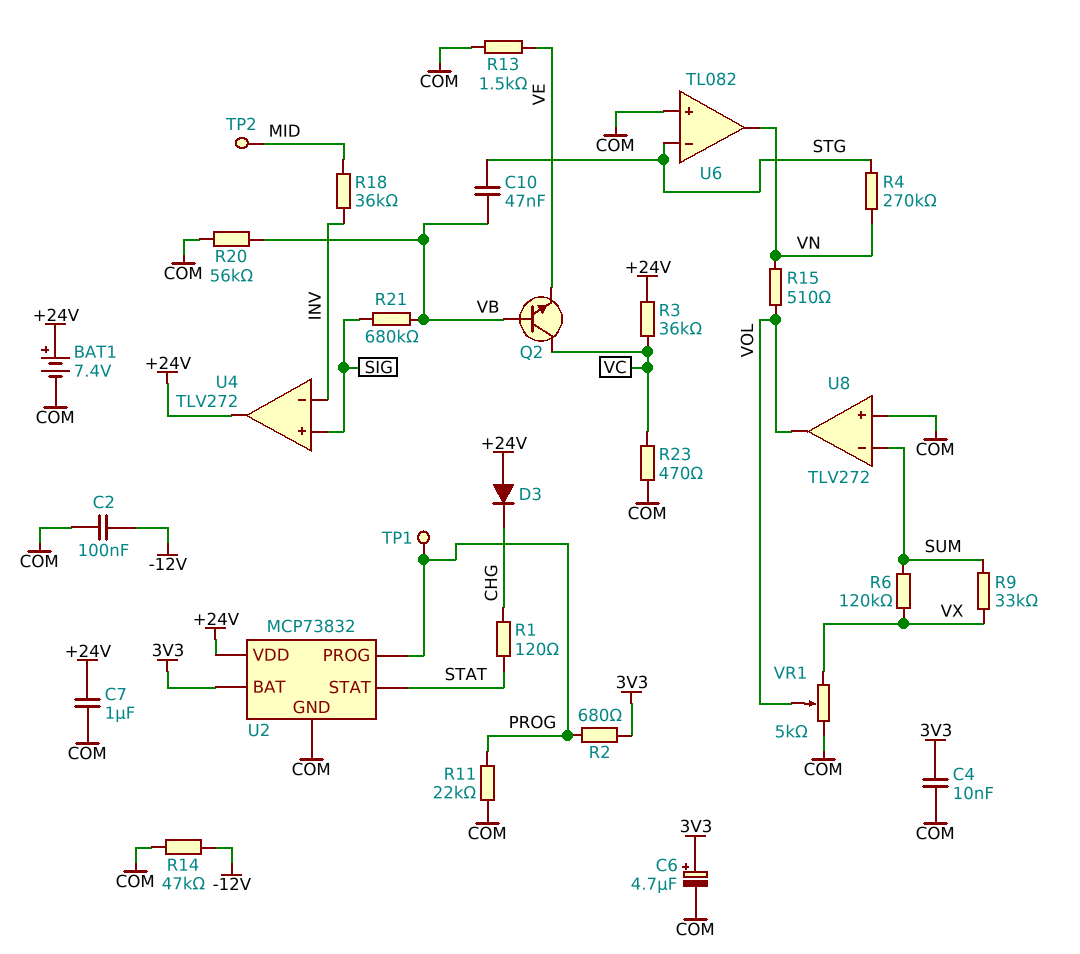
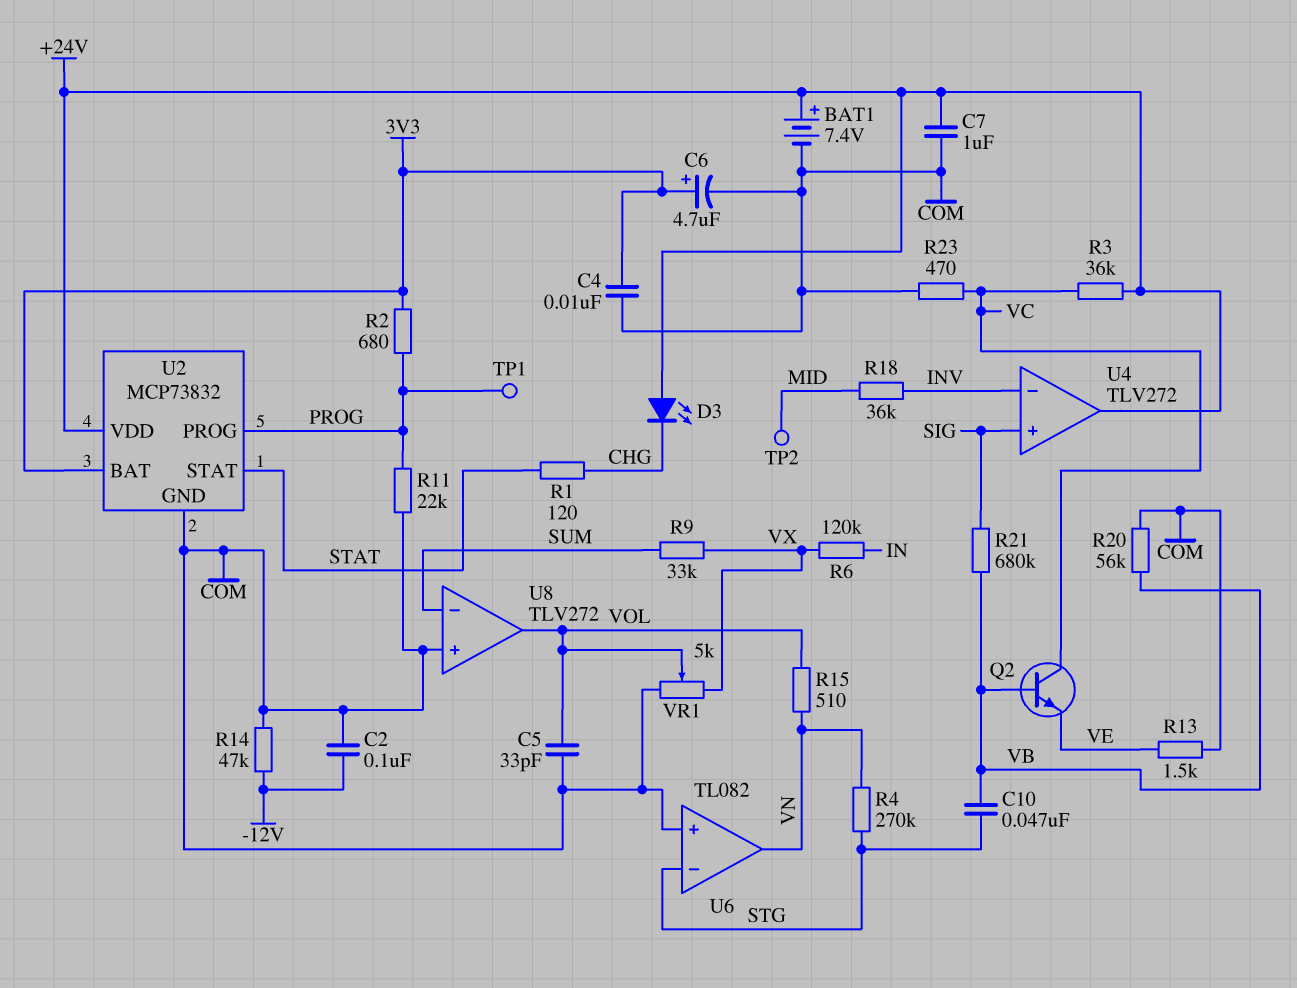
C5: none -> 33pF (COM, VOL)
D3: diode (A +24V, K CHG) -> LED (A +24V, K CHG)
R6: 120k (SUM, VX) -> 120k (IN, VX)

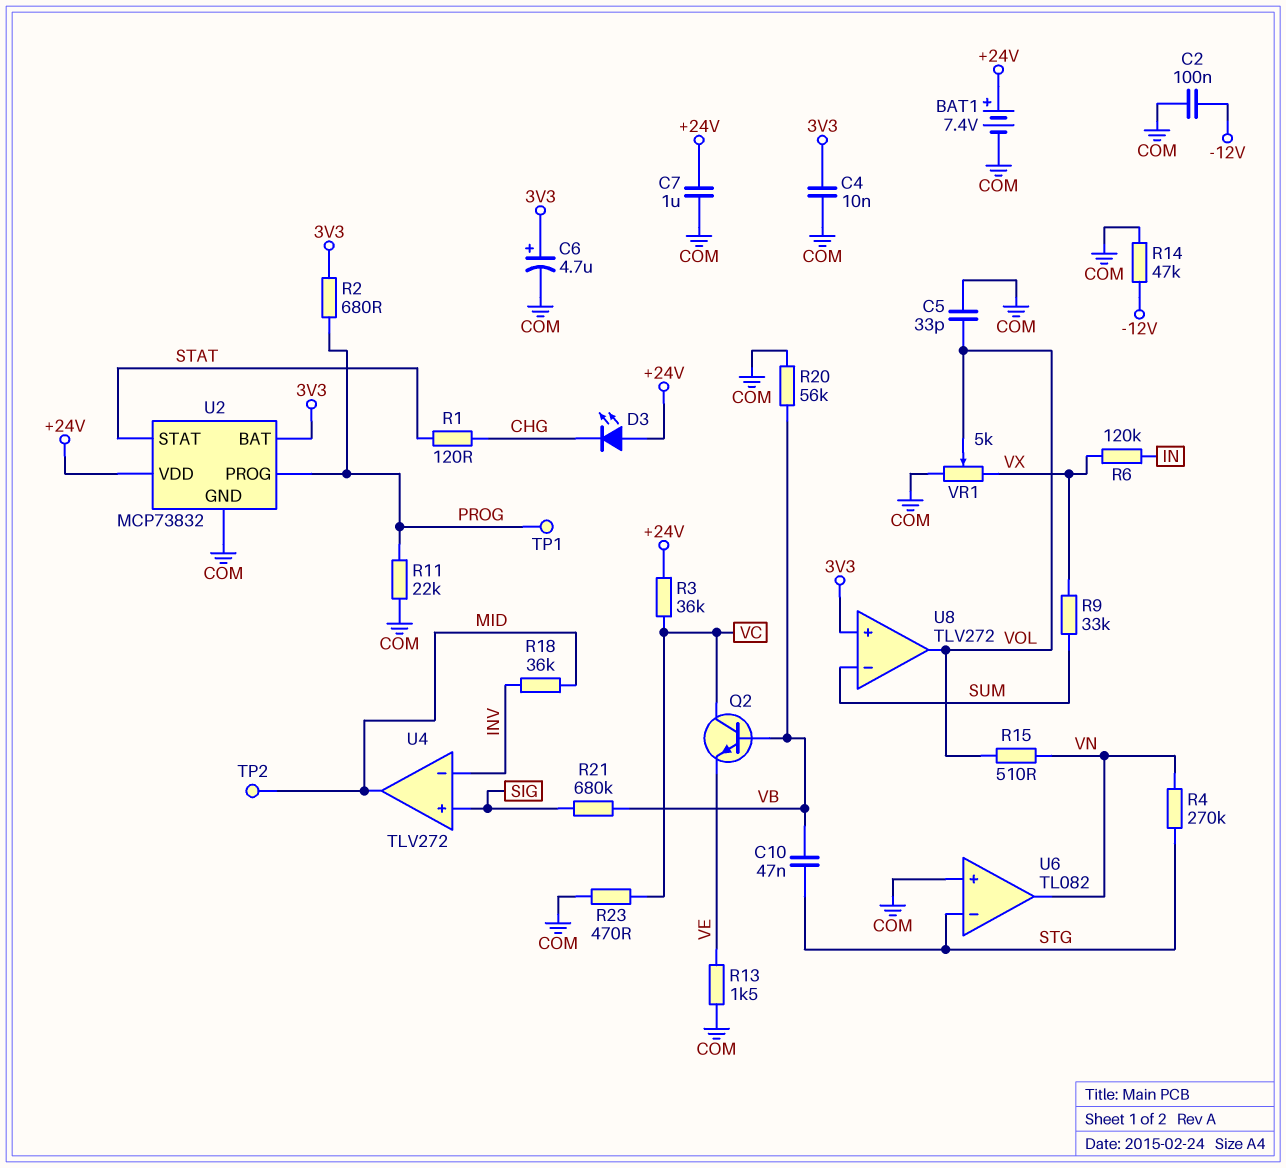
U4 pin out: +24V -> MID
U8 pin in+: COM -> 3V3

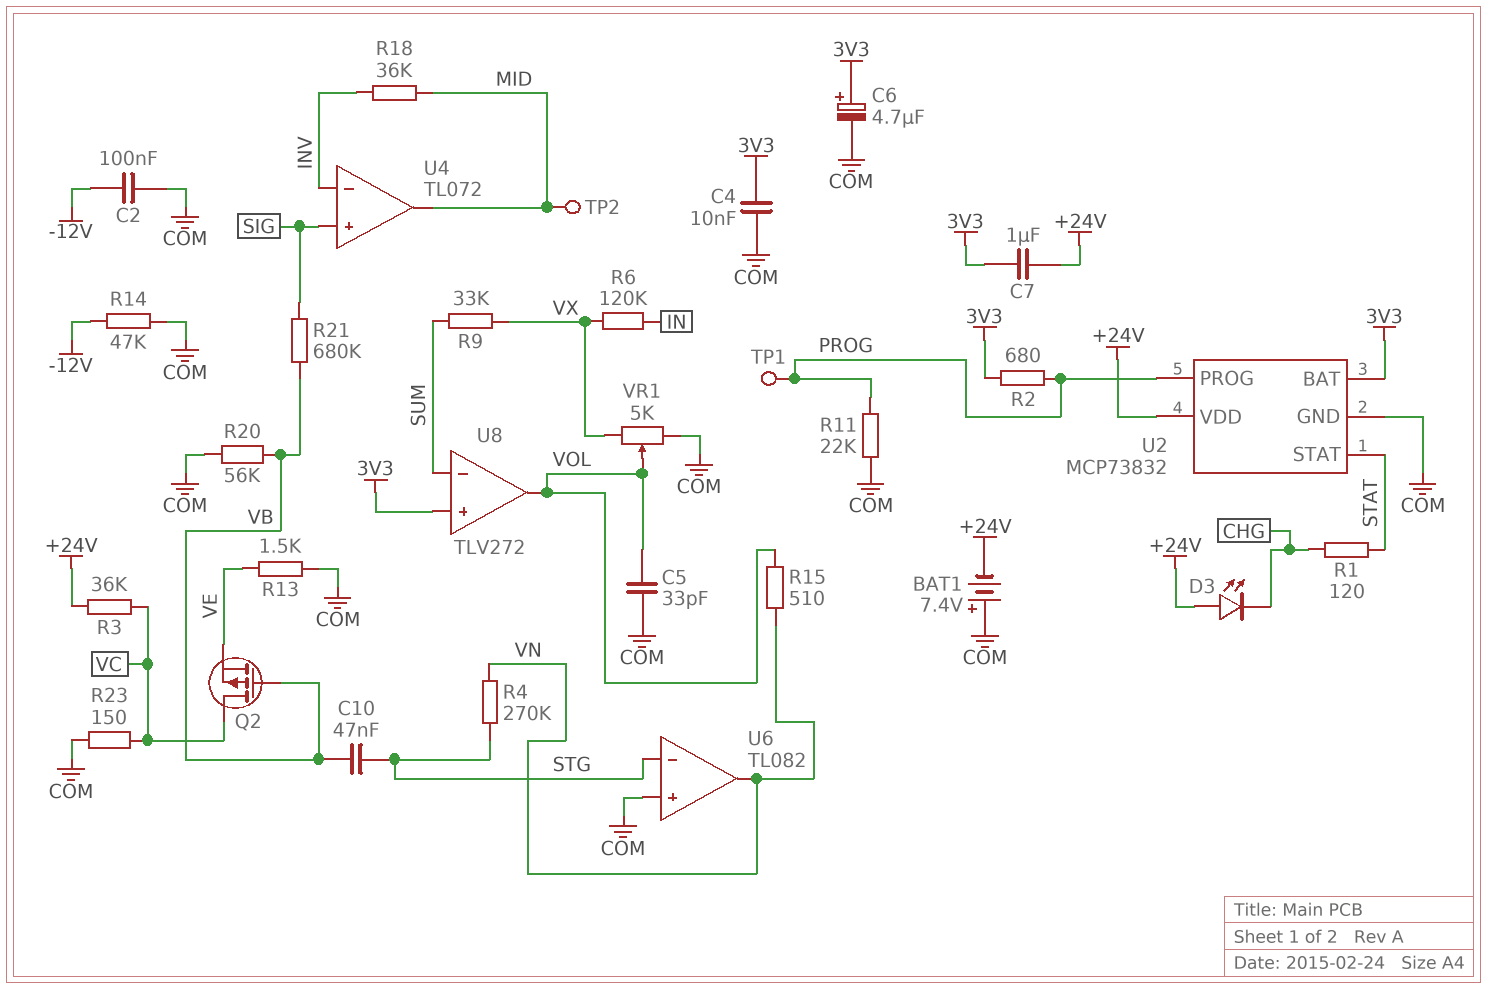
BAT1: 7.4V (plus +24V, minus COM) -> 7.4V (plus COM, minus +24V)
C7: 1uF (+24V, COM) -> 1uF (+24V, 3V3)
Q2: NPN (B VB, C VC, E VE) -> PMOS (G VB, D VC, S VE)
R23: 470 (COM, VC) -> 150 (COM, VC)
U4: TLV272 -> TL072

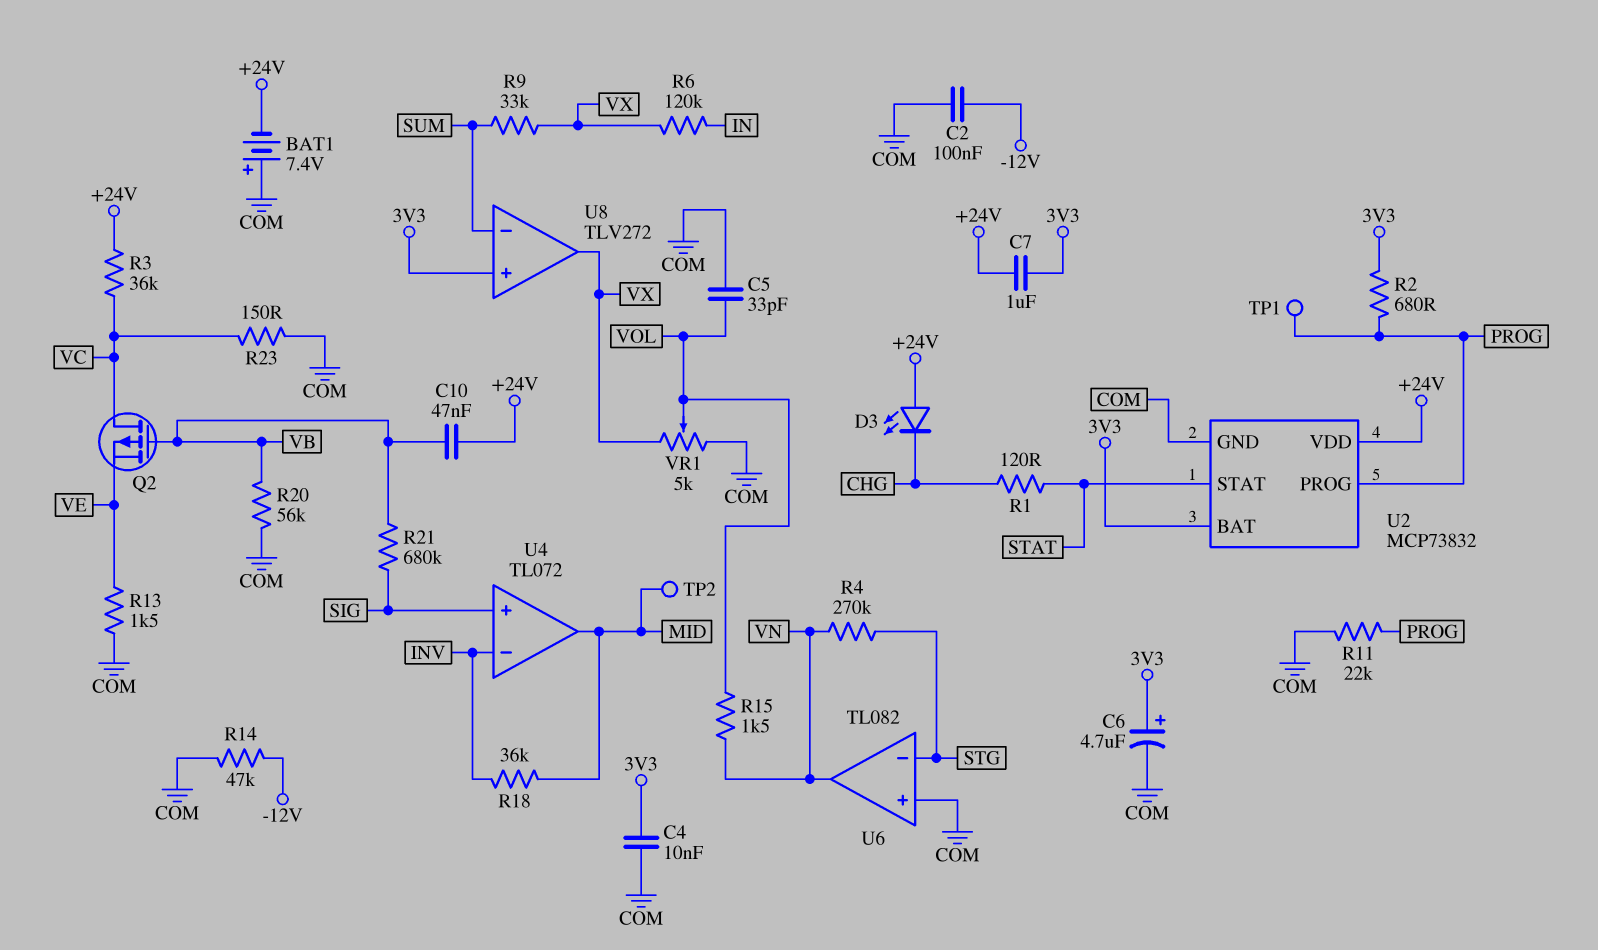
C10: 47nF (STG, VB) -> 47nF (+24V, VB)
R15: 510 (VN, VOL) -> 1.5k (VN, VOL)
U8 pin out: VOL -> VX

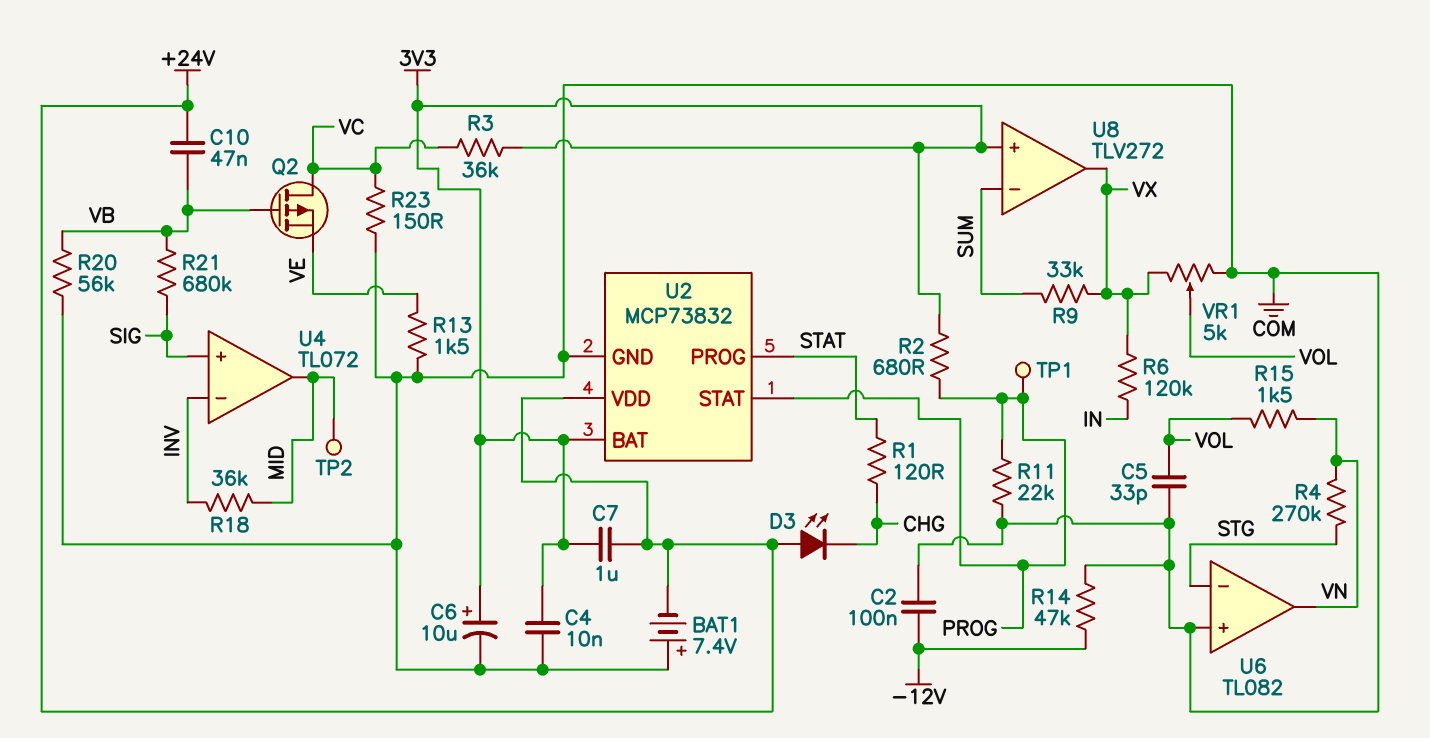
C6: 4.7uF (plus 3V3, minus COM) -> 10uF (plus 3V3, minus COM)
R3: 36k (+24V, VC) -> 36k (3V3, VC)
U2 pin PROG: PROG -> STAT
U2 pin STAT: STAT -> PROG

